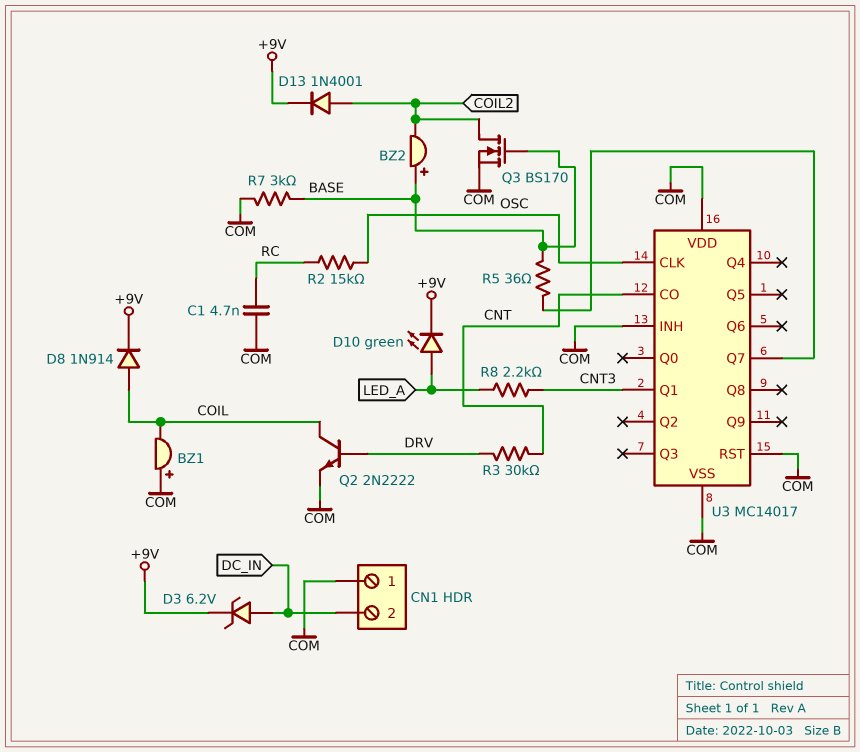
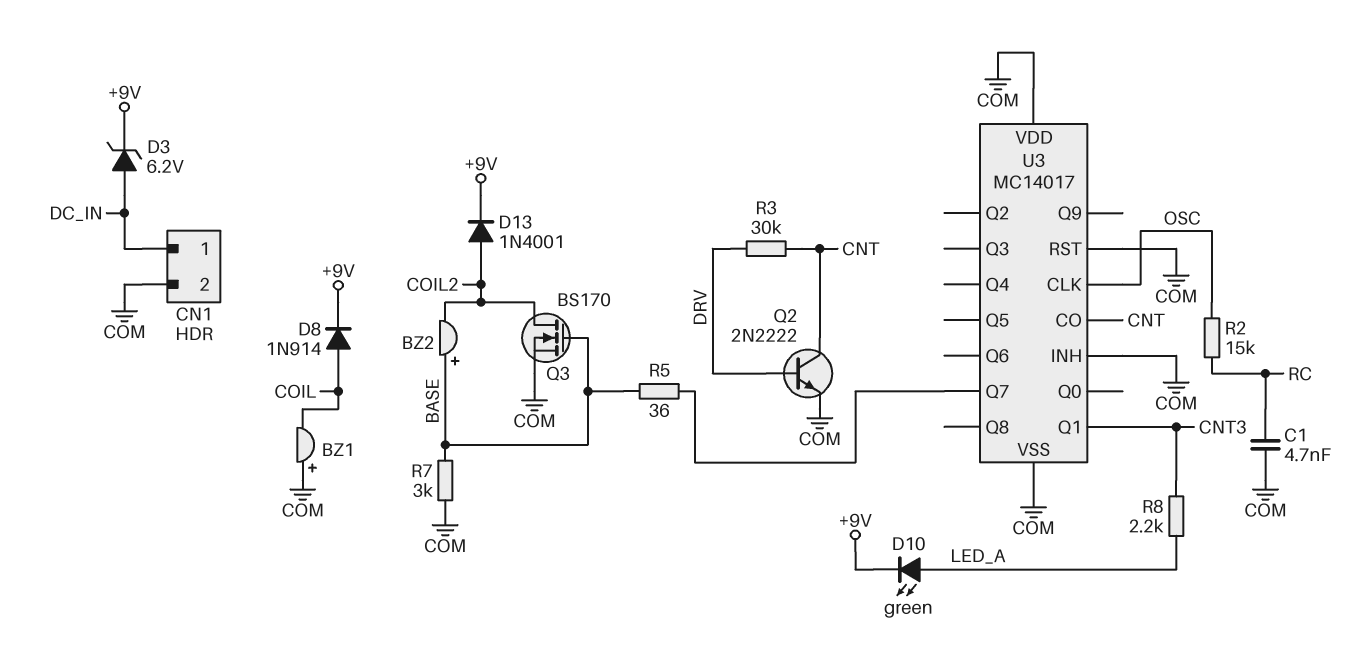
CN1 pin 1: COM -> DC_IN
CN1 pin 2: DC_IN -> COM
Q2: NPN 2N2222 (B DRV, C COIL, E COM) -> NPN 2N2222 (B DRV, C CNT, E COM)

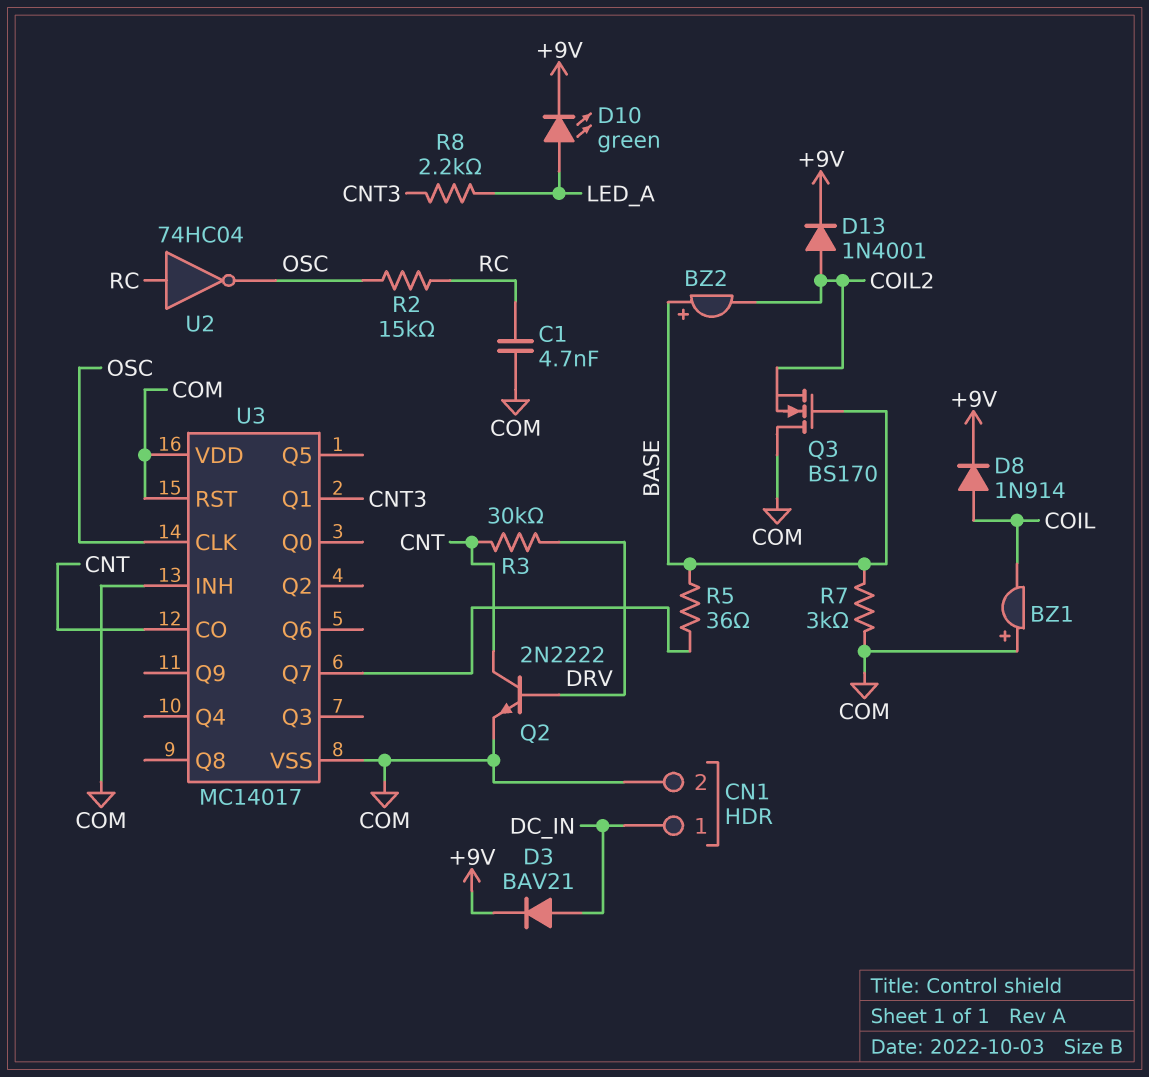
D3: zener 6.2V (A DC_IN, K +9V) -> diode BAV21 (A DC_IN, K +9V)
Q3: NMOS BS170 (G BASE, D COIL2, S COM) -> NMOS BS170 (G BASE, D COM, S COIL2)
U2: none -> NOT 74HC04 (in RC, out OSC)

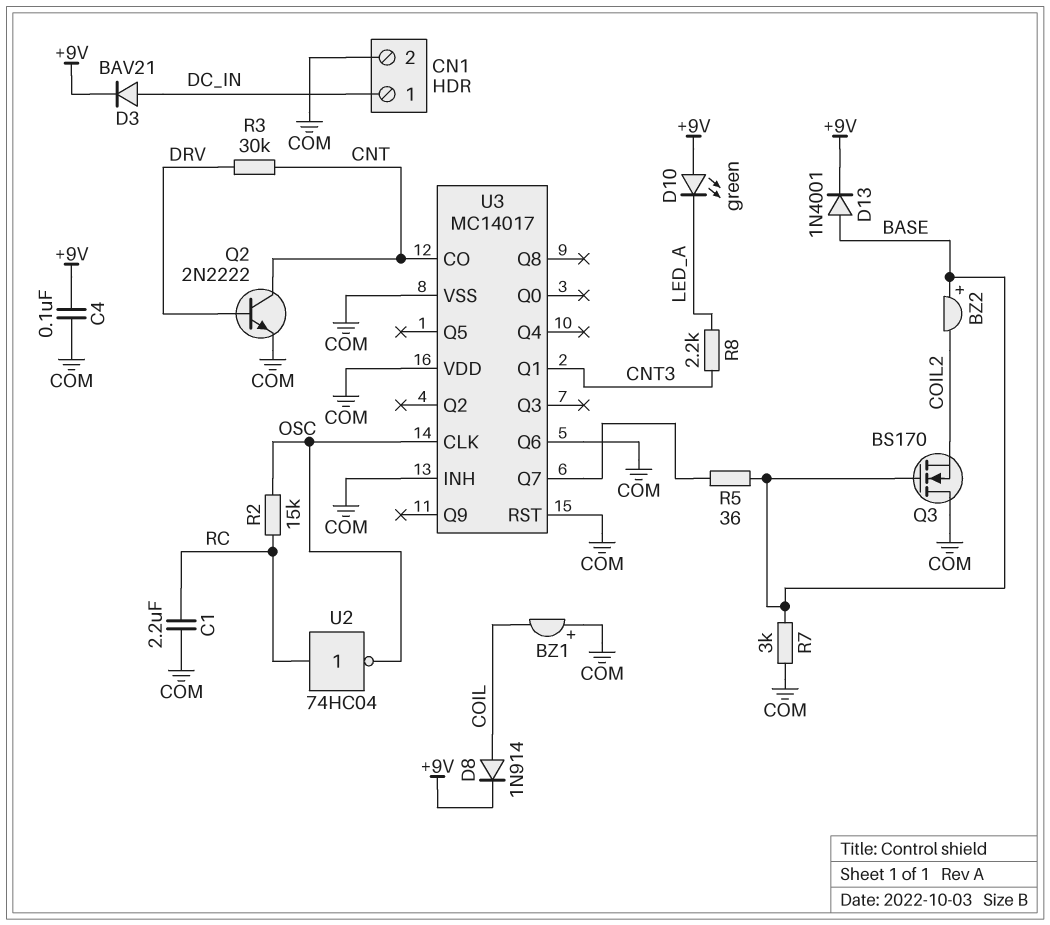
C1: 4.7nF (COM, RC) -> 2.2uF (COM, RC)
C4: none -> 100nF (+9V, COM)
D10: LED green (A LED_A, K +9V) -> LED green (A +9V, K LED_A)
D13: diode 1N4001 (A COIL2, K +9V) -> diode 1N4001 (A BASE, K +9V)
U3 pin Q6: none -> COM

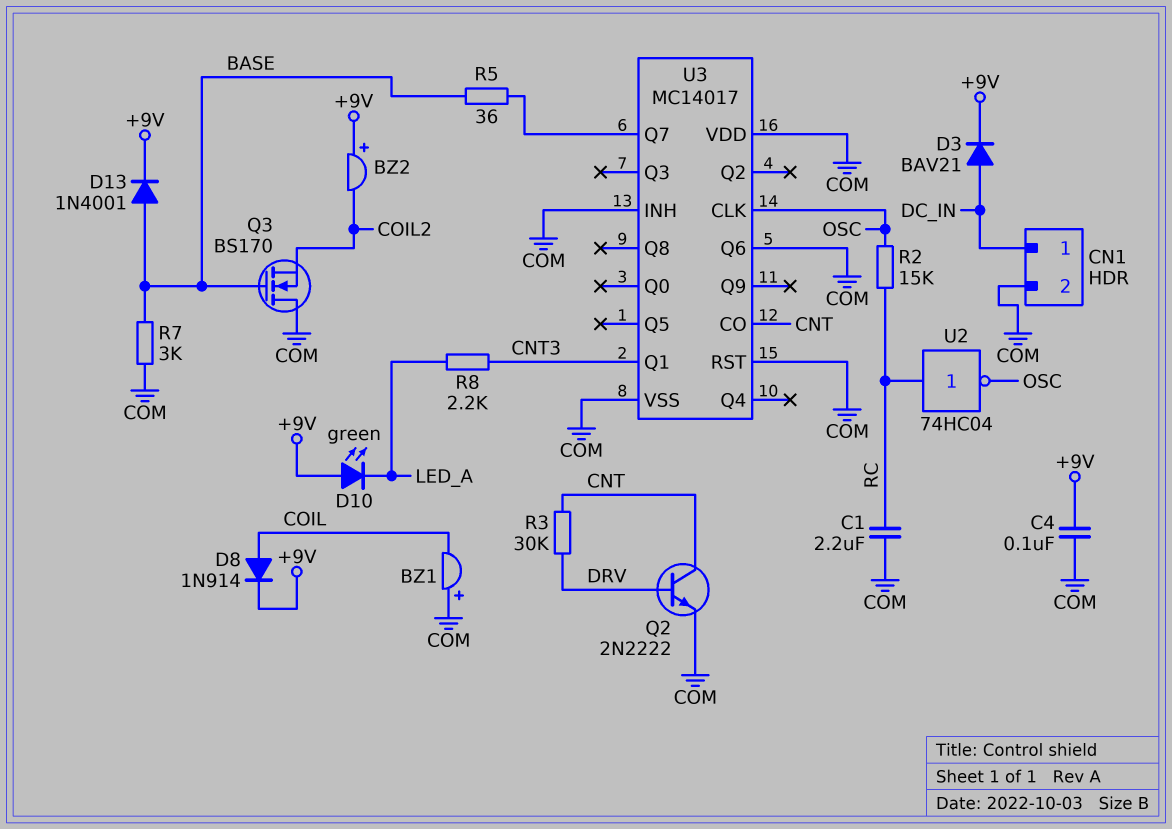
BZ2: buzzer (plus BASE, minus COIL2) -> buzzer (plus +9V, minus COIL2)

